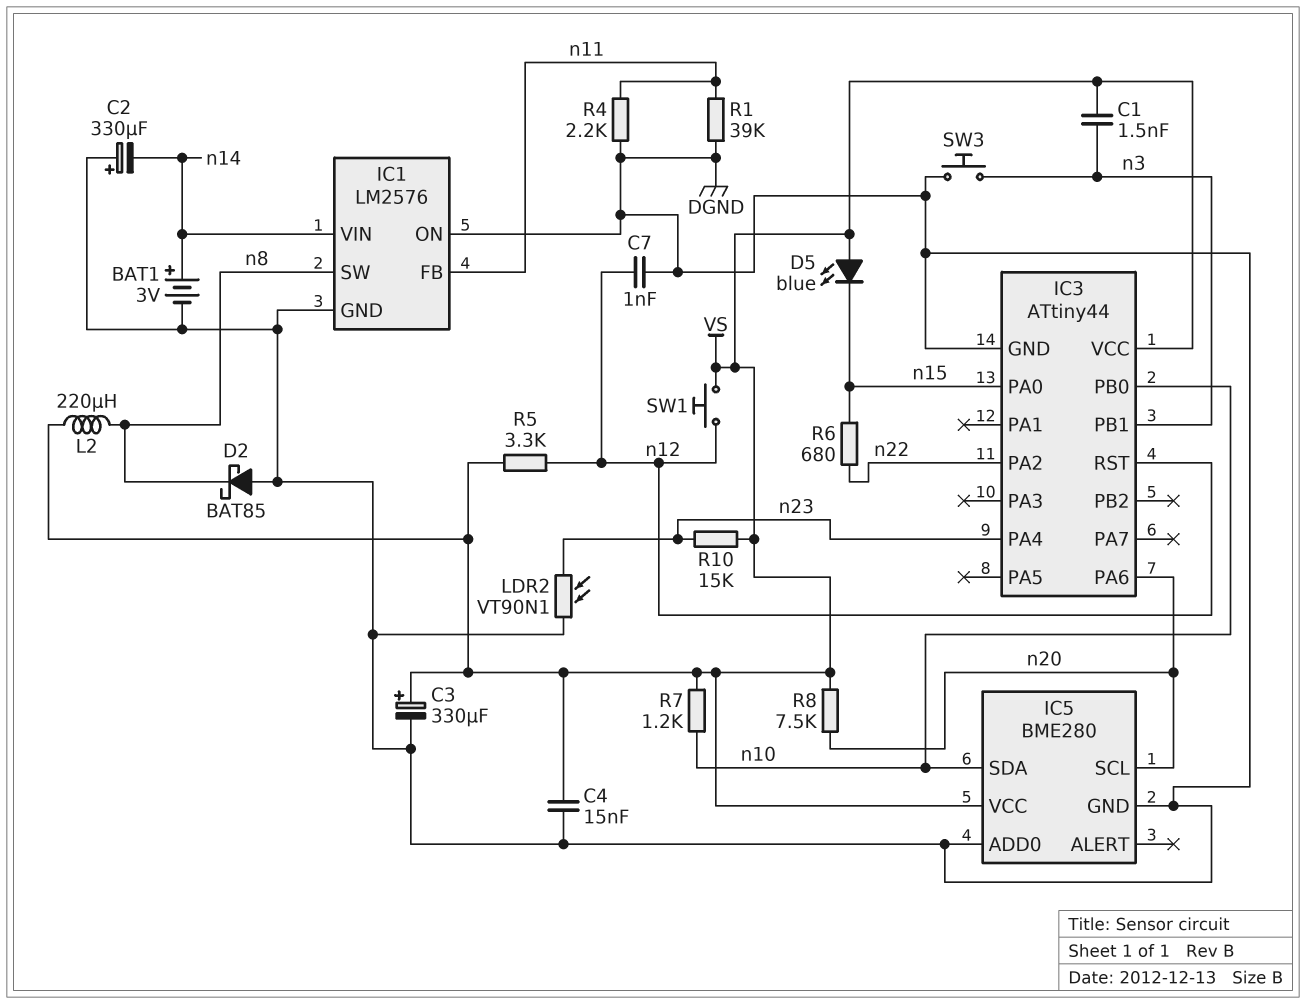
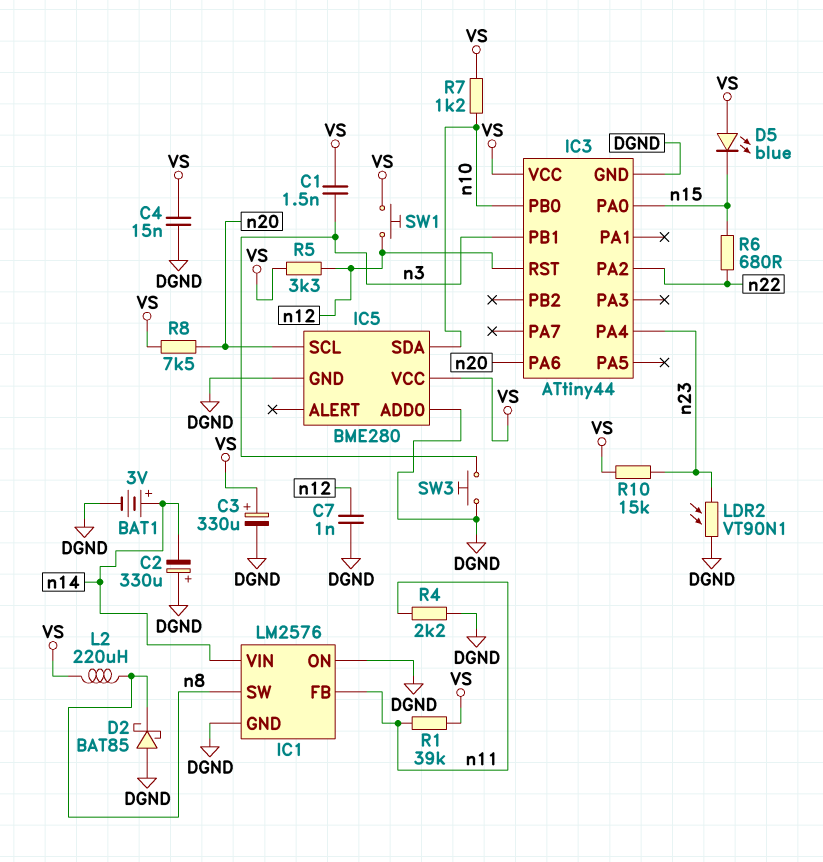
R1: 39k (DGND, n11) -> 39k (VS, n11)

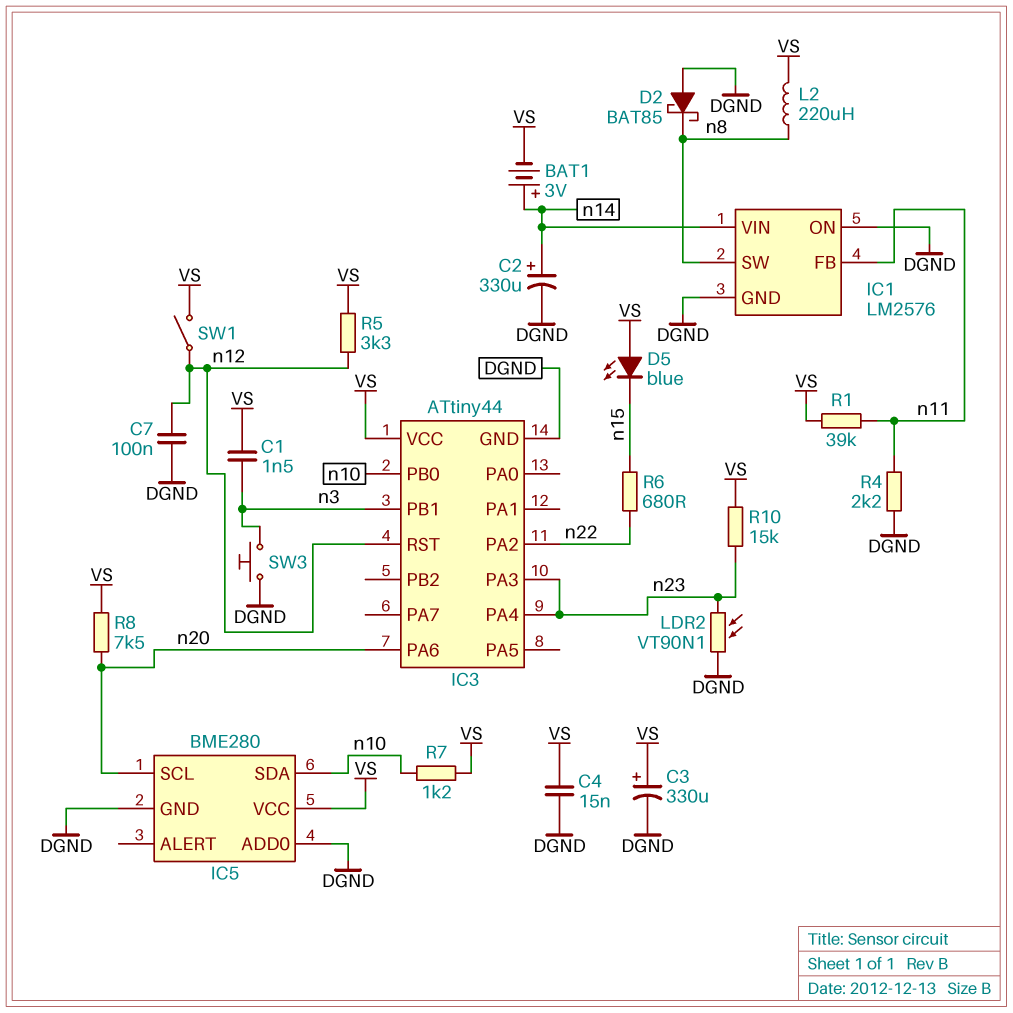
BAT1: 3V (plus n14, minus DGND) -> 3V (plus n14, minus VS)
C2: 330uF (plus DGND, minus n14) -> 330uF (plus n14, minus DGND)
C7: 1nF (DGND, n12) -> 100nF (DGND, n12)
IC3 pin PA0: n15 -> none
IC3 pin PA3: none -> n23
SW1: button (VS, n12) -> switch (VS, n12)

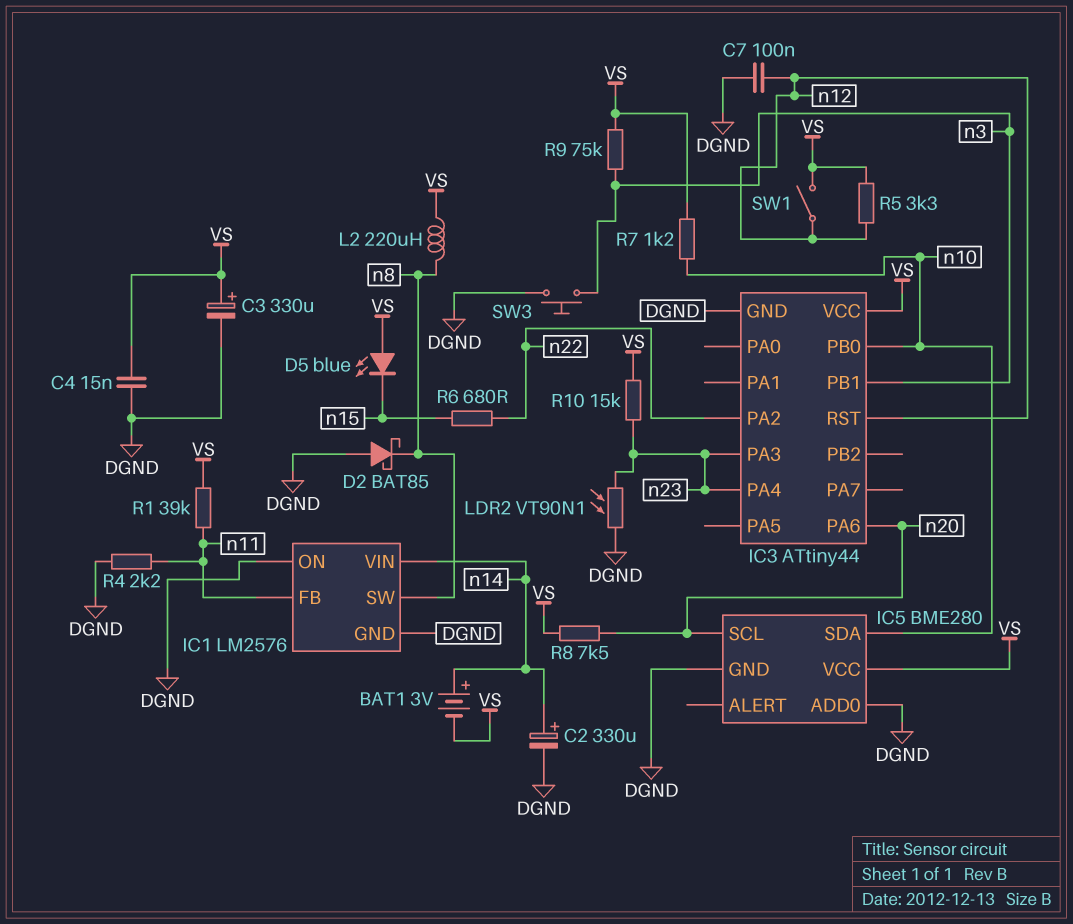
C1: 1.5nF (VS, n3) -> none
R9: none -> 75k (VS, n3)

